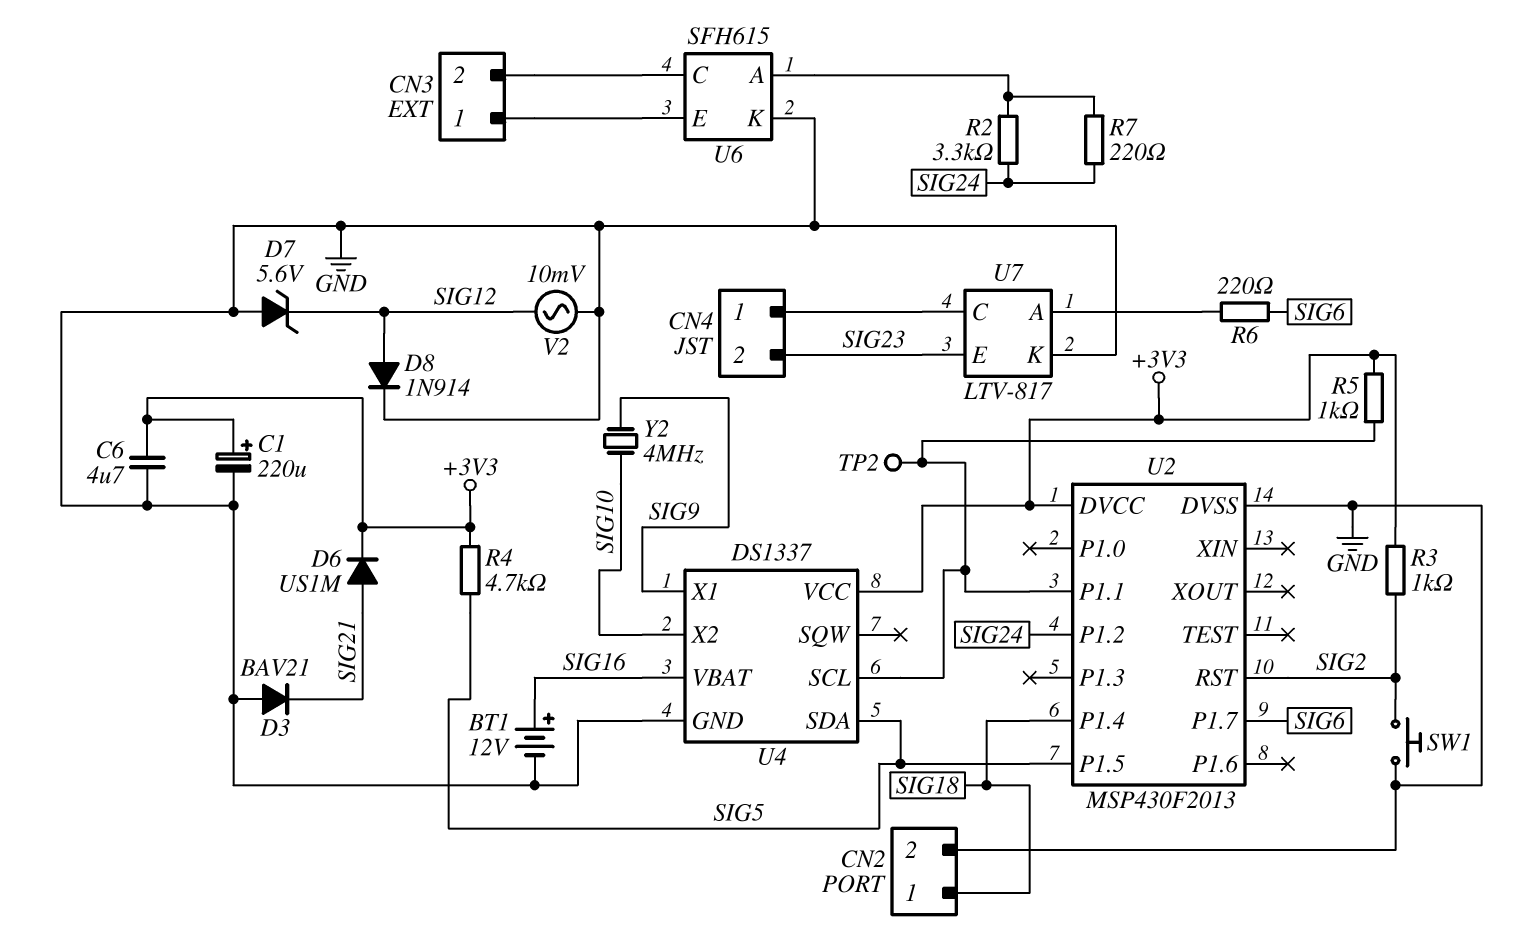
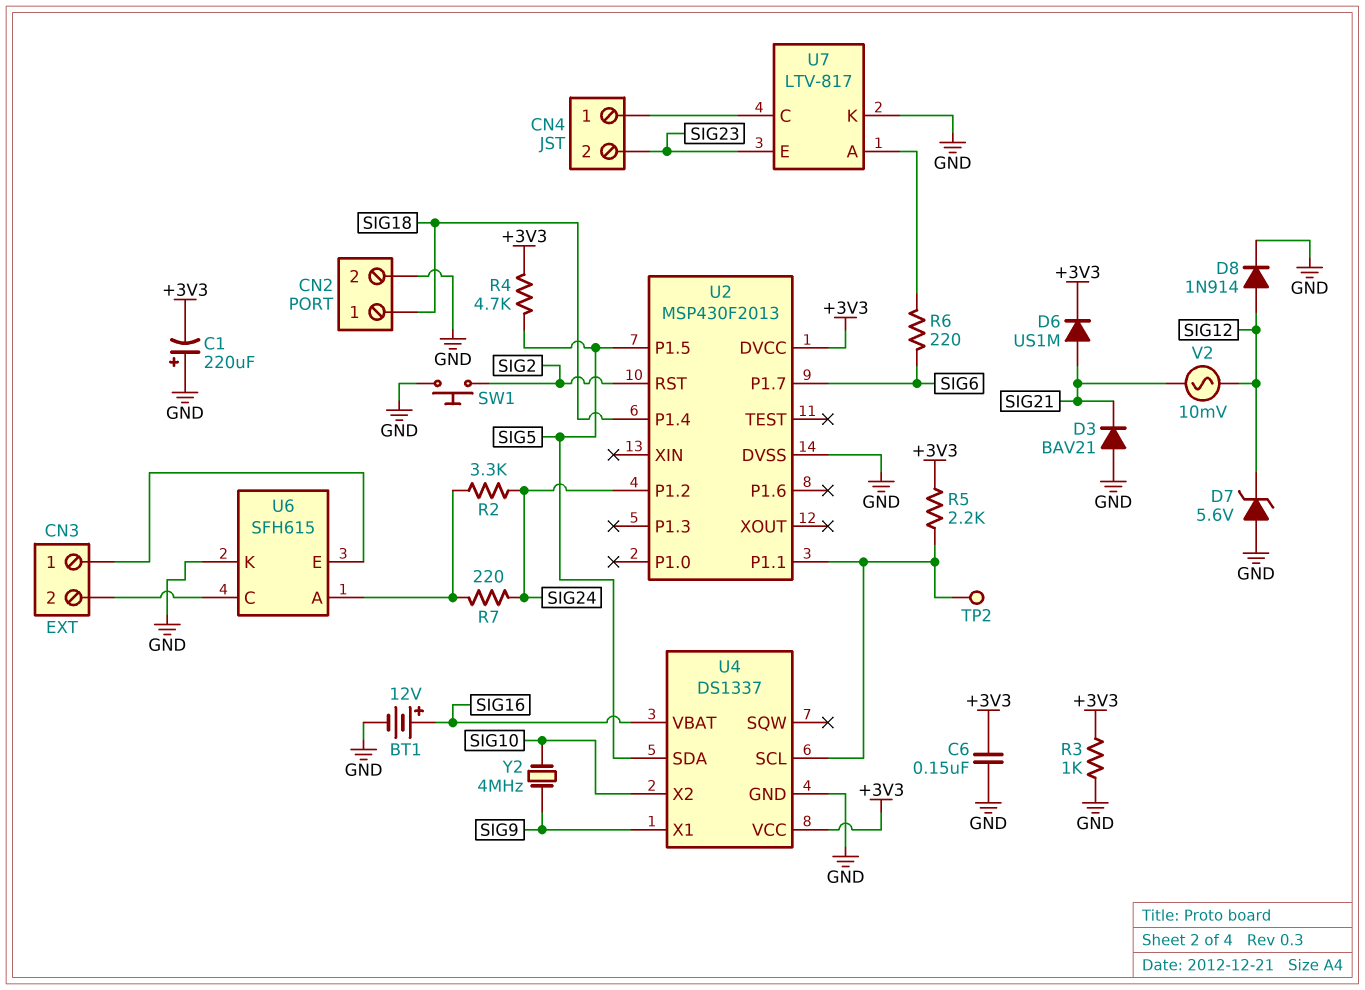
C1: 220uF (plus +3V3, minus GND) -> 220uF (plus GND, minus +3V3)
C6: 4.7uF (+3V3, GND) -> 150nF (+3V3, GND)
R3: 1k (+3V3, SIG2) -> 1k (+3V3, GND)
R5: 1k (+3V3, U2/P1.1) -> 2.2k (+3V3, U2/P1.1)
V2: AC 10mV (GND, SIG12) -> AC 10mV (SIG12, SIG21)

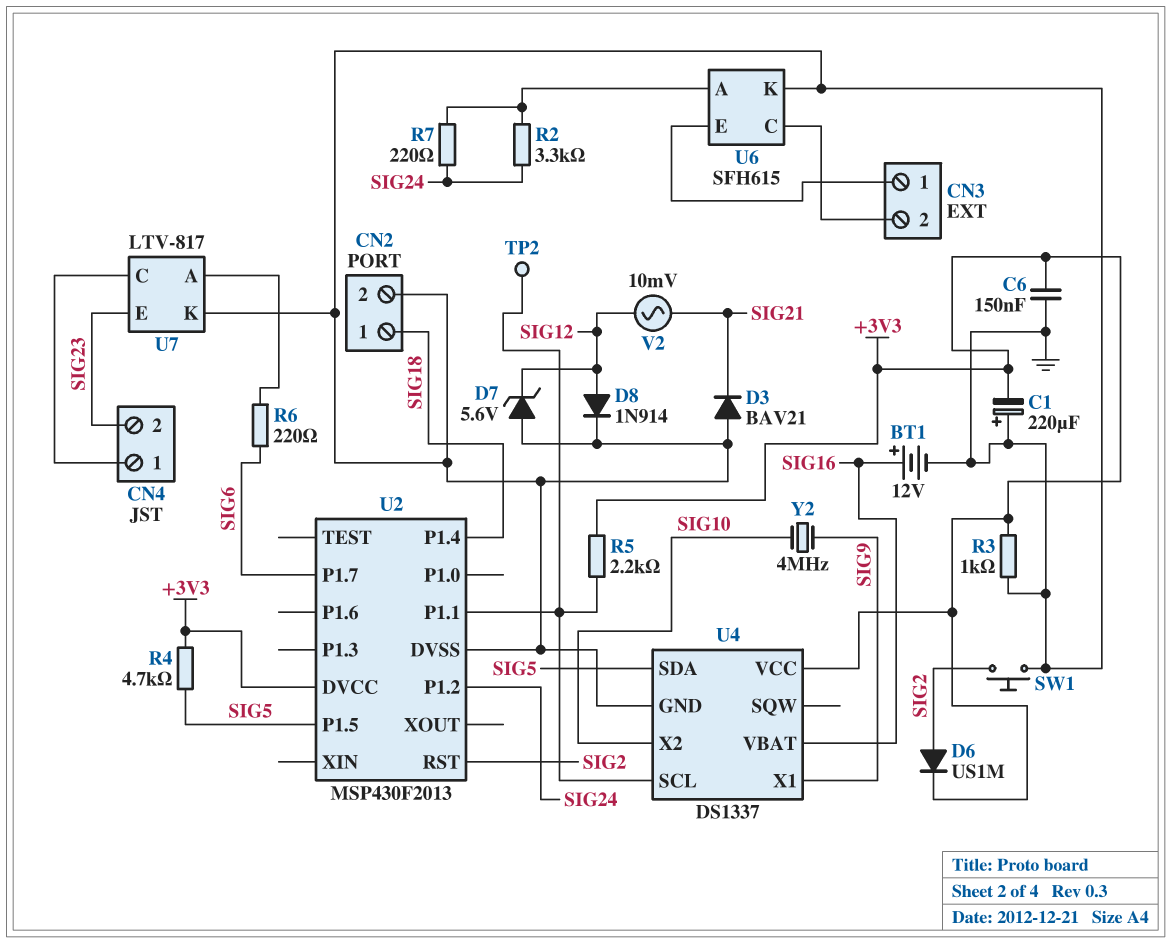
D6: diode US1M (A SIG21, K +3V3) -> diode US1M (A SIG2, K +3V3)

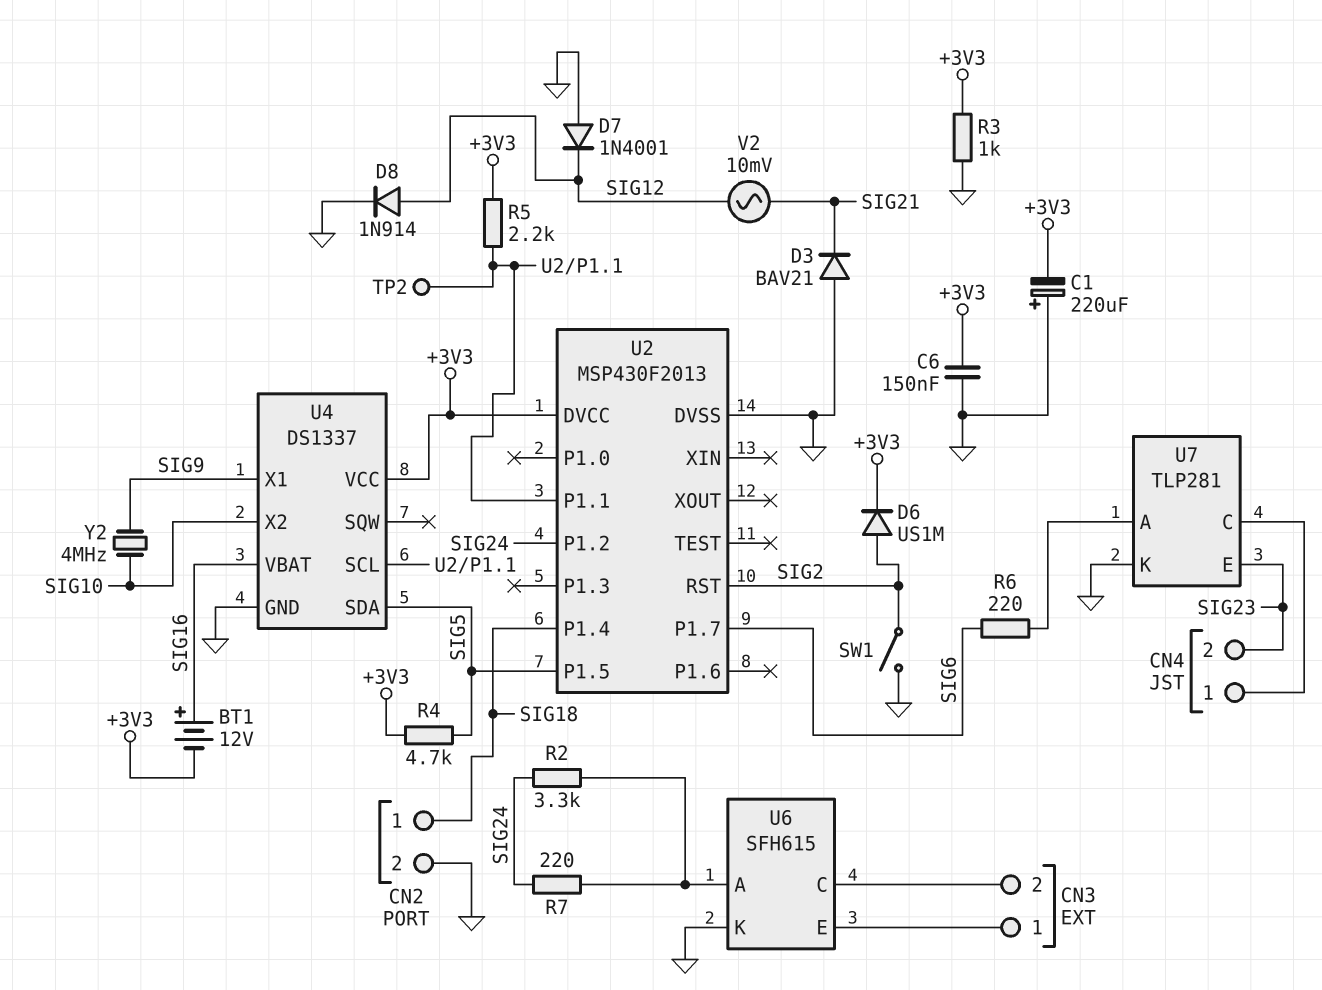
BT1: 12V (plus SIG16, minus GND) -> 12V (plus SIG16, minus +3V3)
D7: zener 5.6V (A GND, K SIG12) -> diode 1N4001 (A GND, K SIG12)
SW1: button (GND, SIG2) -> switch (GND, SIG2)
U7: LTV-817 -> TLP281

